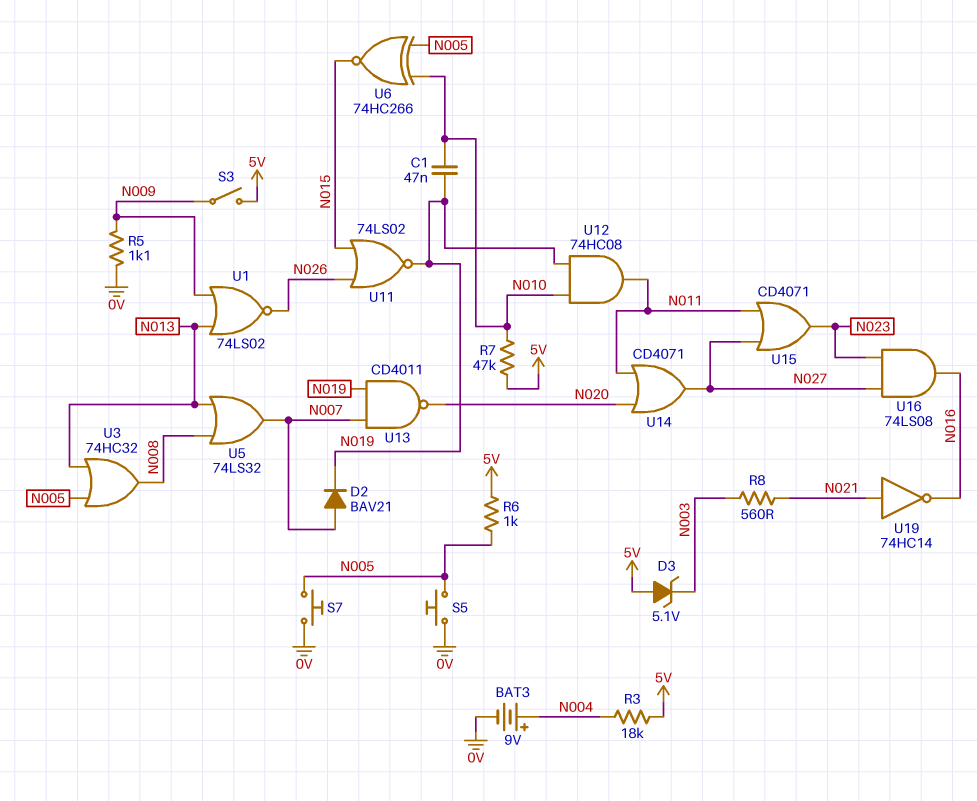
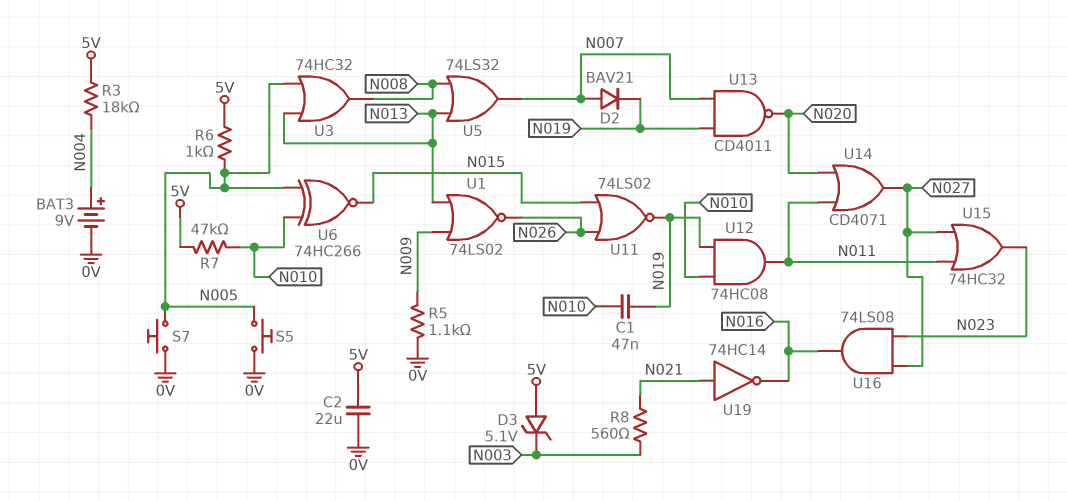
C2: none -> 22uF (0V, 5V)
S3: switch (5V, N009) -> none
U15: OR CD4071 (in N011, in N027, out N023) -> OR 74HC32 (in N011, in N027, out N023)

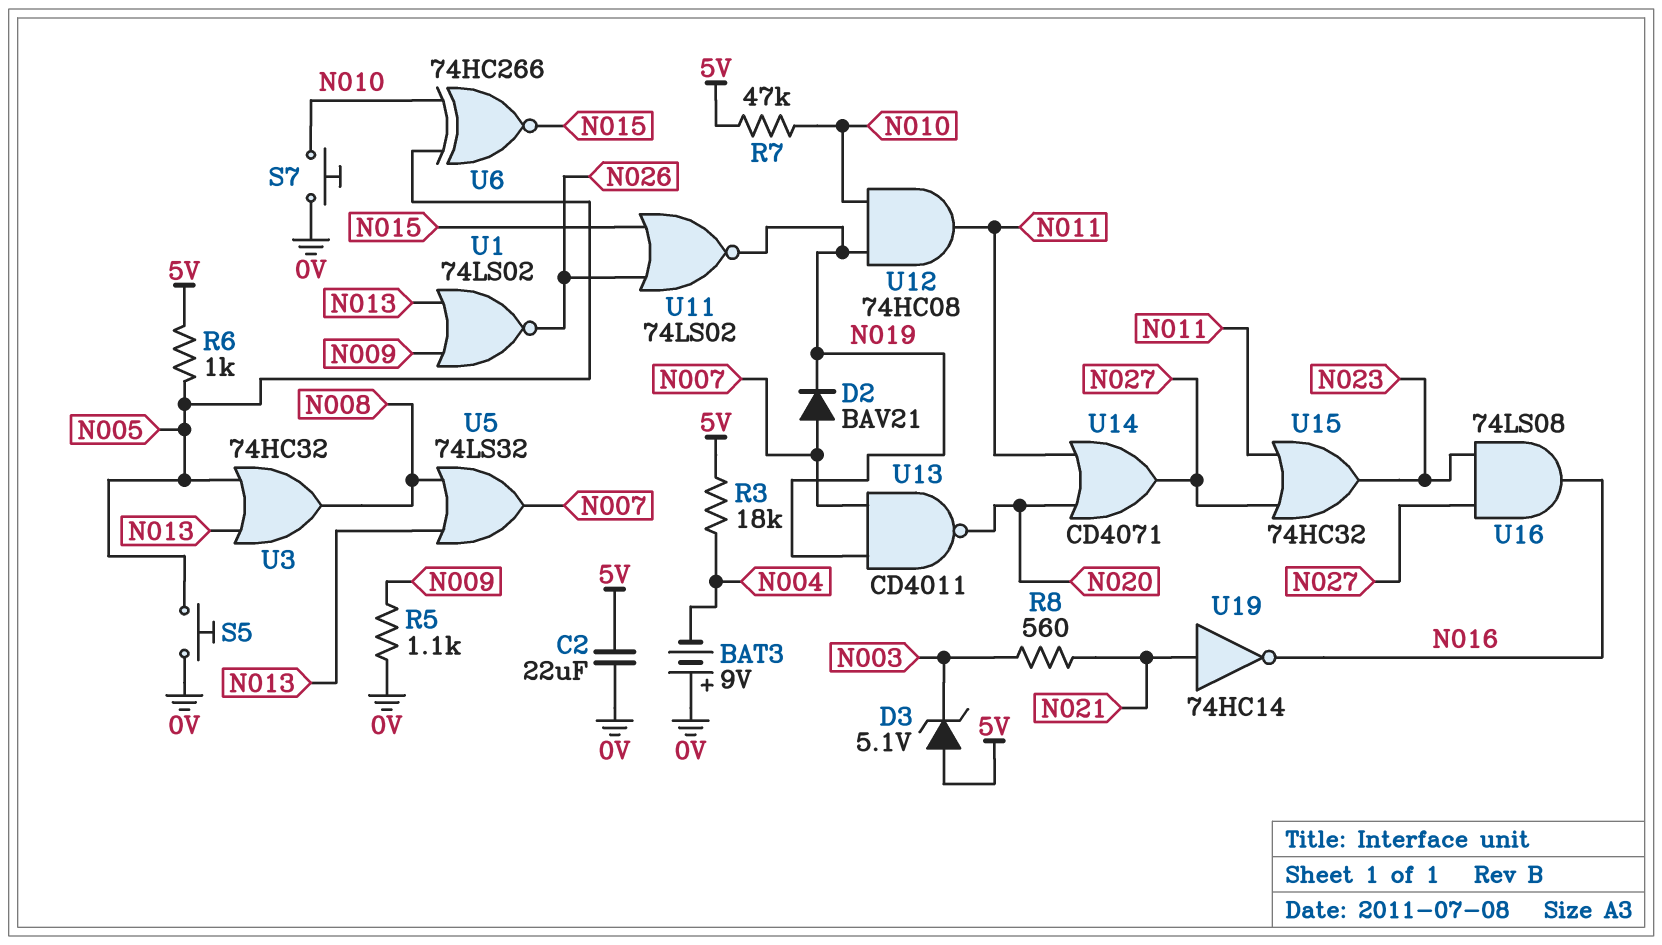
BAT3: 9V (plus N004, minus 0V) -> 9V (plus 0V, minus N004)
C1: 47nF (N010, N019) -> none
S7: button (0V, N005) -> button (0V, N010)

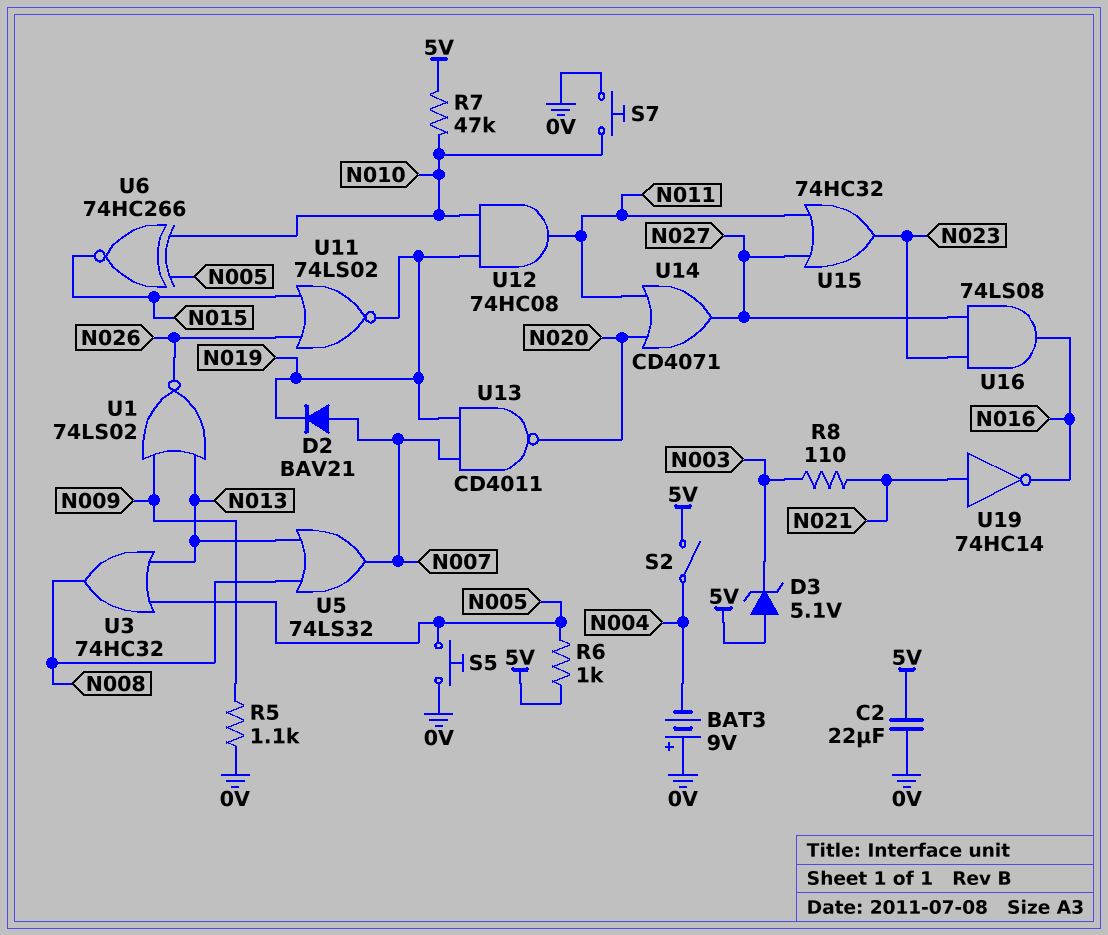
R3: 18k (5V, N004) -> none
R8: 560 (N003, N021) -> 110 (N003, N021)
S2: none -> switch (5V, N004)

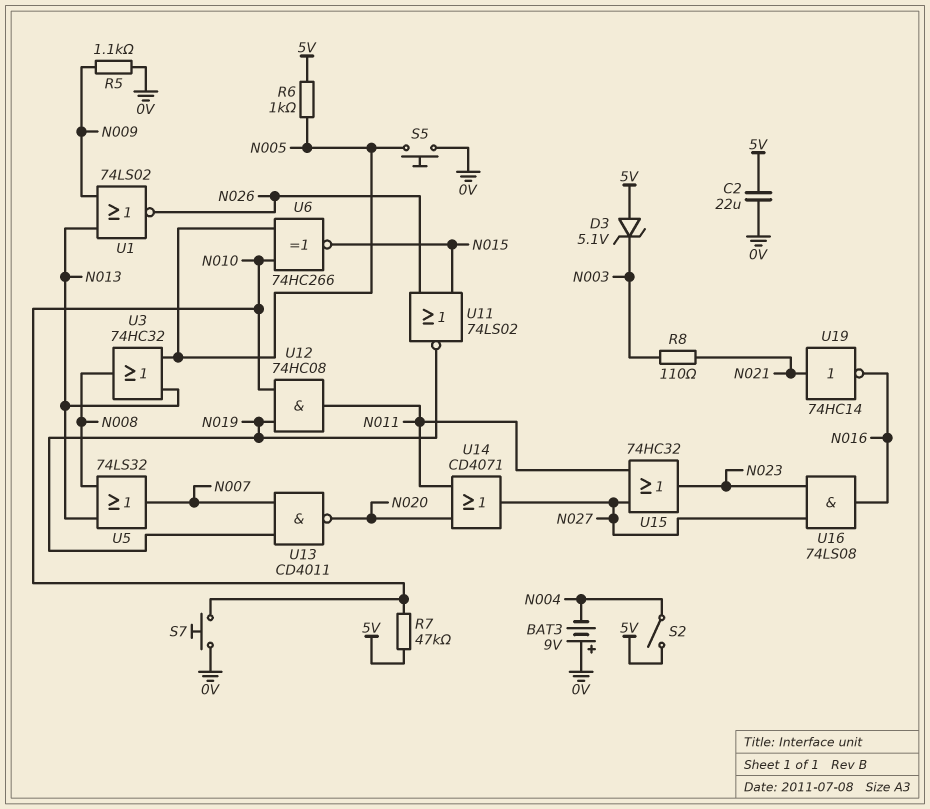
D2: diode BAV21 (A N007, K N019) -> none

